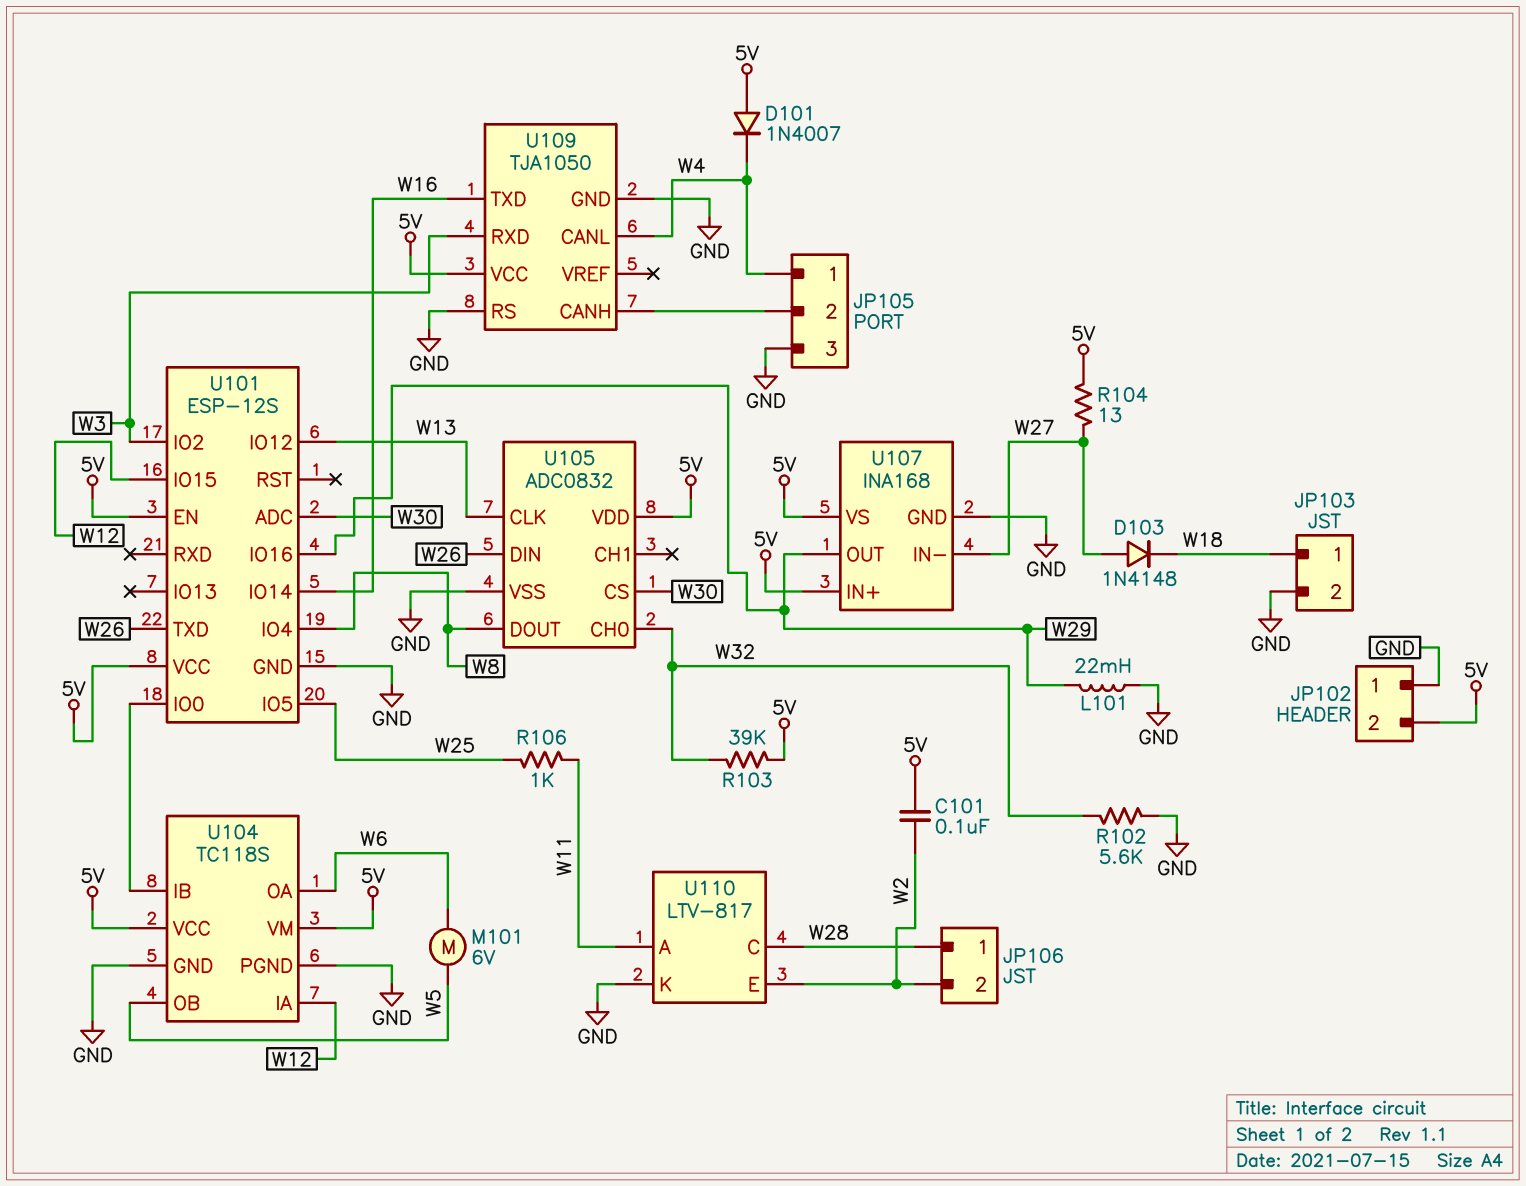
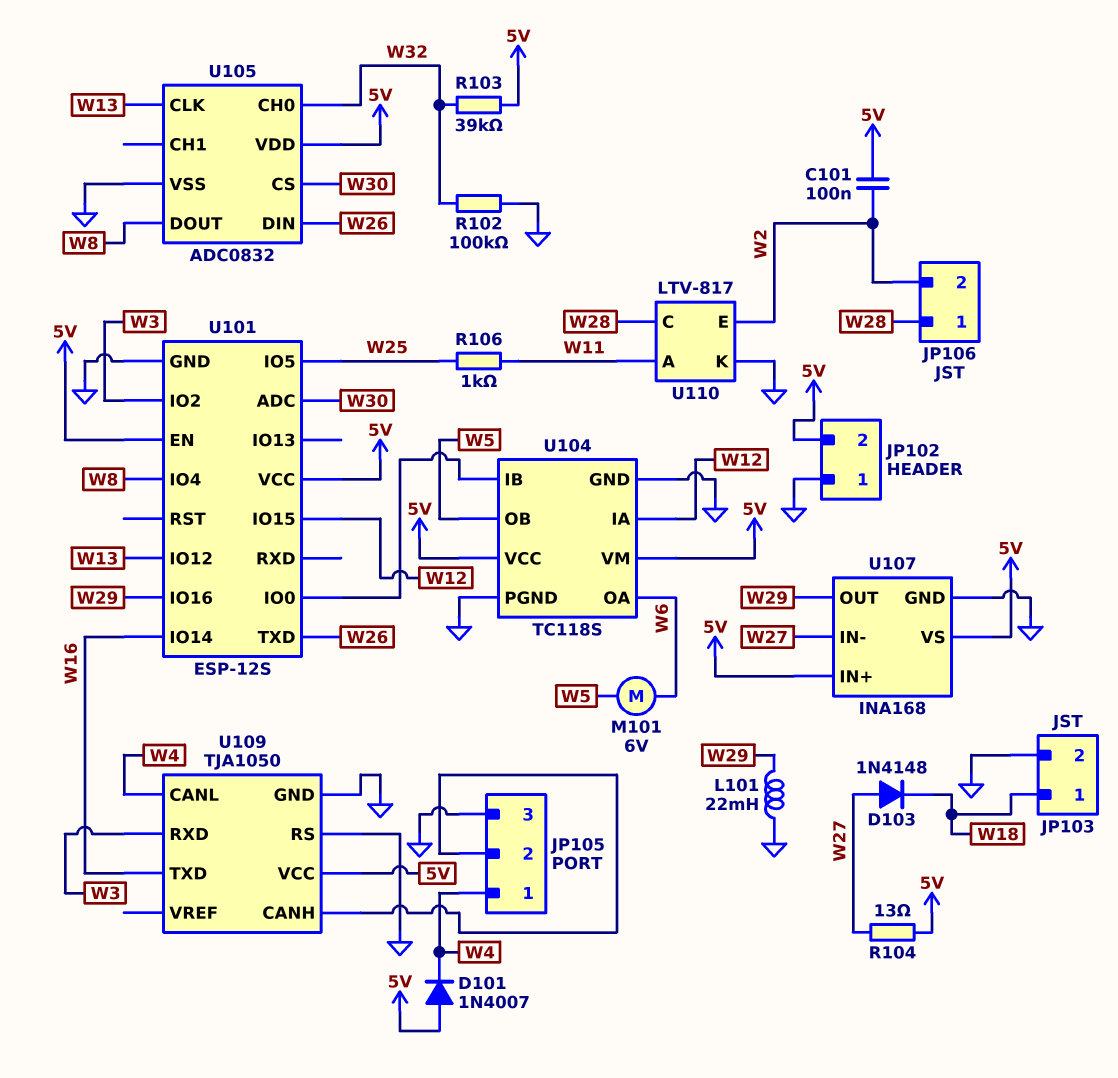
R102: 5.6k (GND, W32) -> 100k (GND, W32)

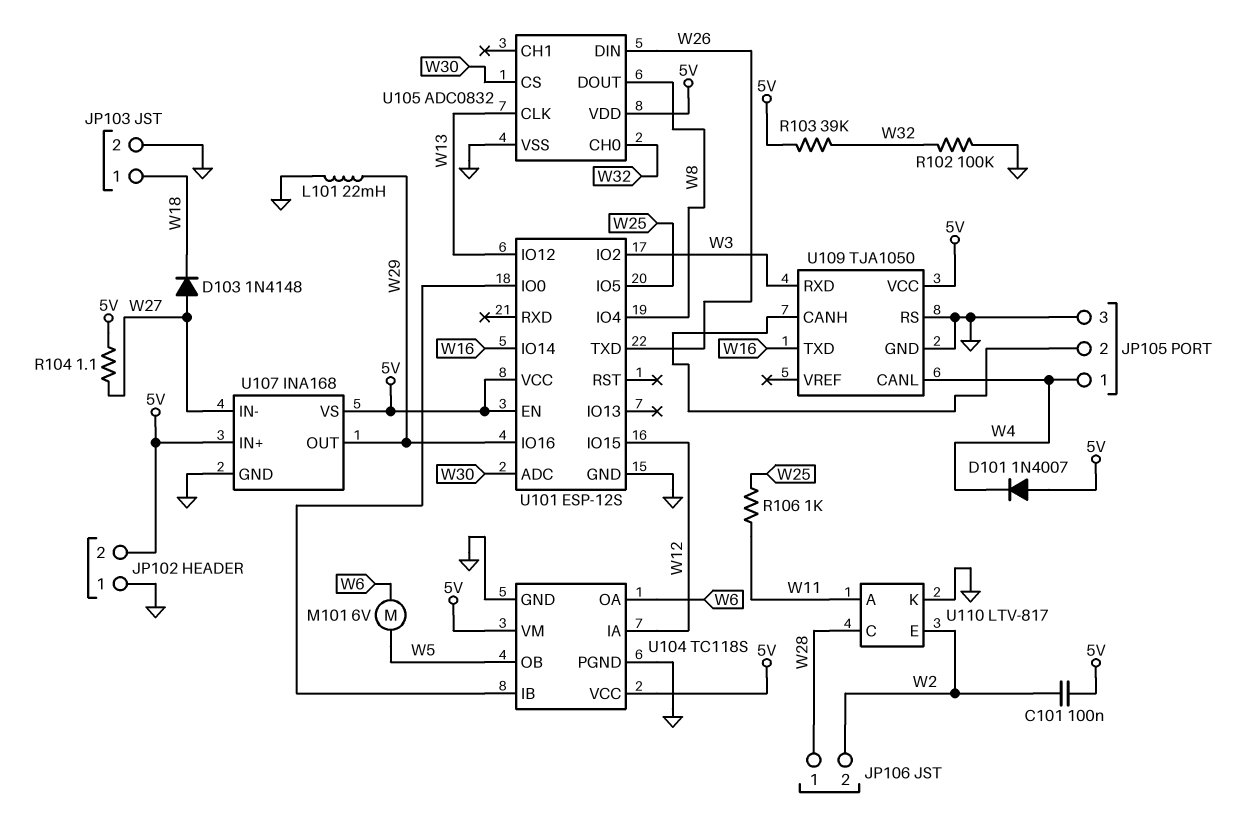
R104: 13 (5V, W27) -> 1.1 (5V, W27)

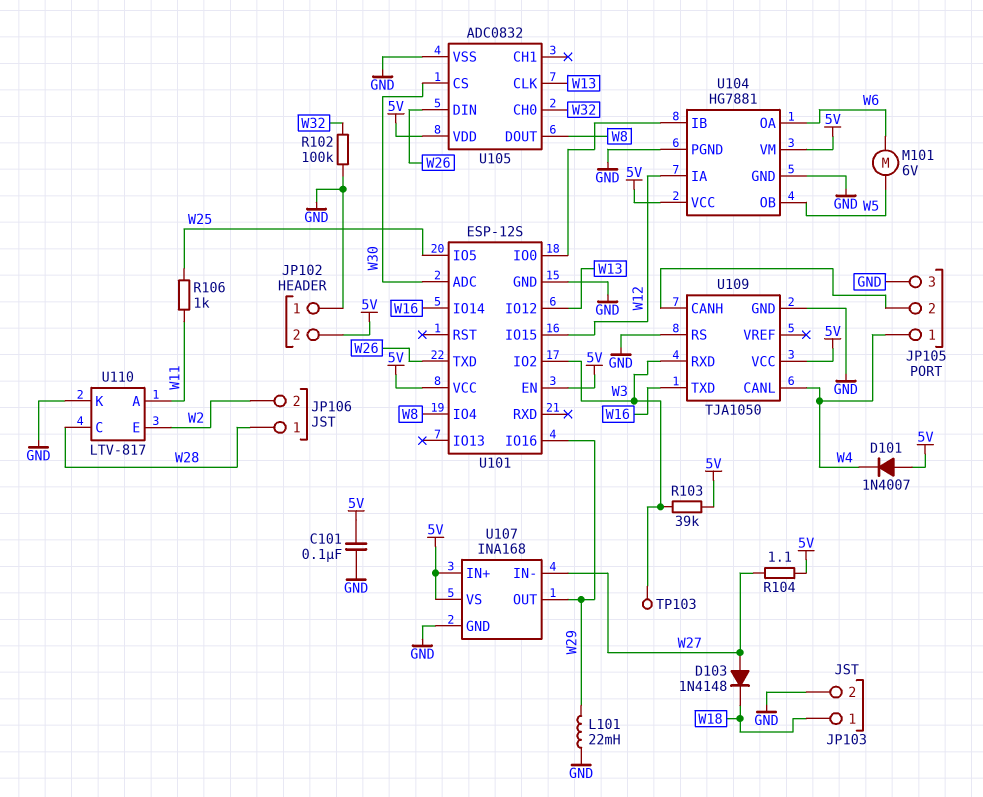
C101: 100nF (5V, W2) -> 100nF (5V, GND)
R103: 39k (5V, W32) -> 39k (5V, W3)
TP103: none -> test point (W3)
U104: TC118S -> HG7881

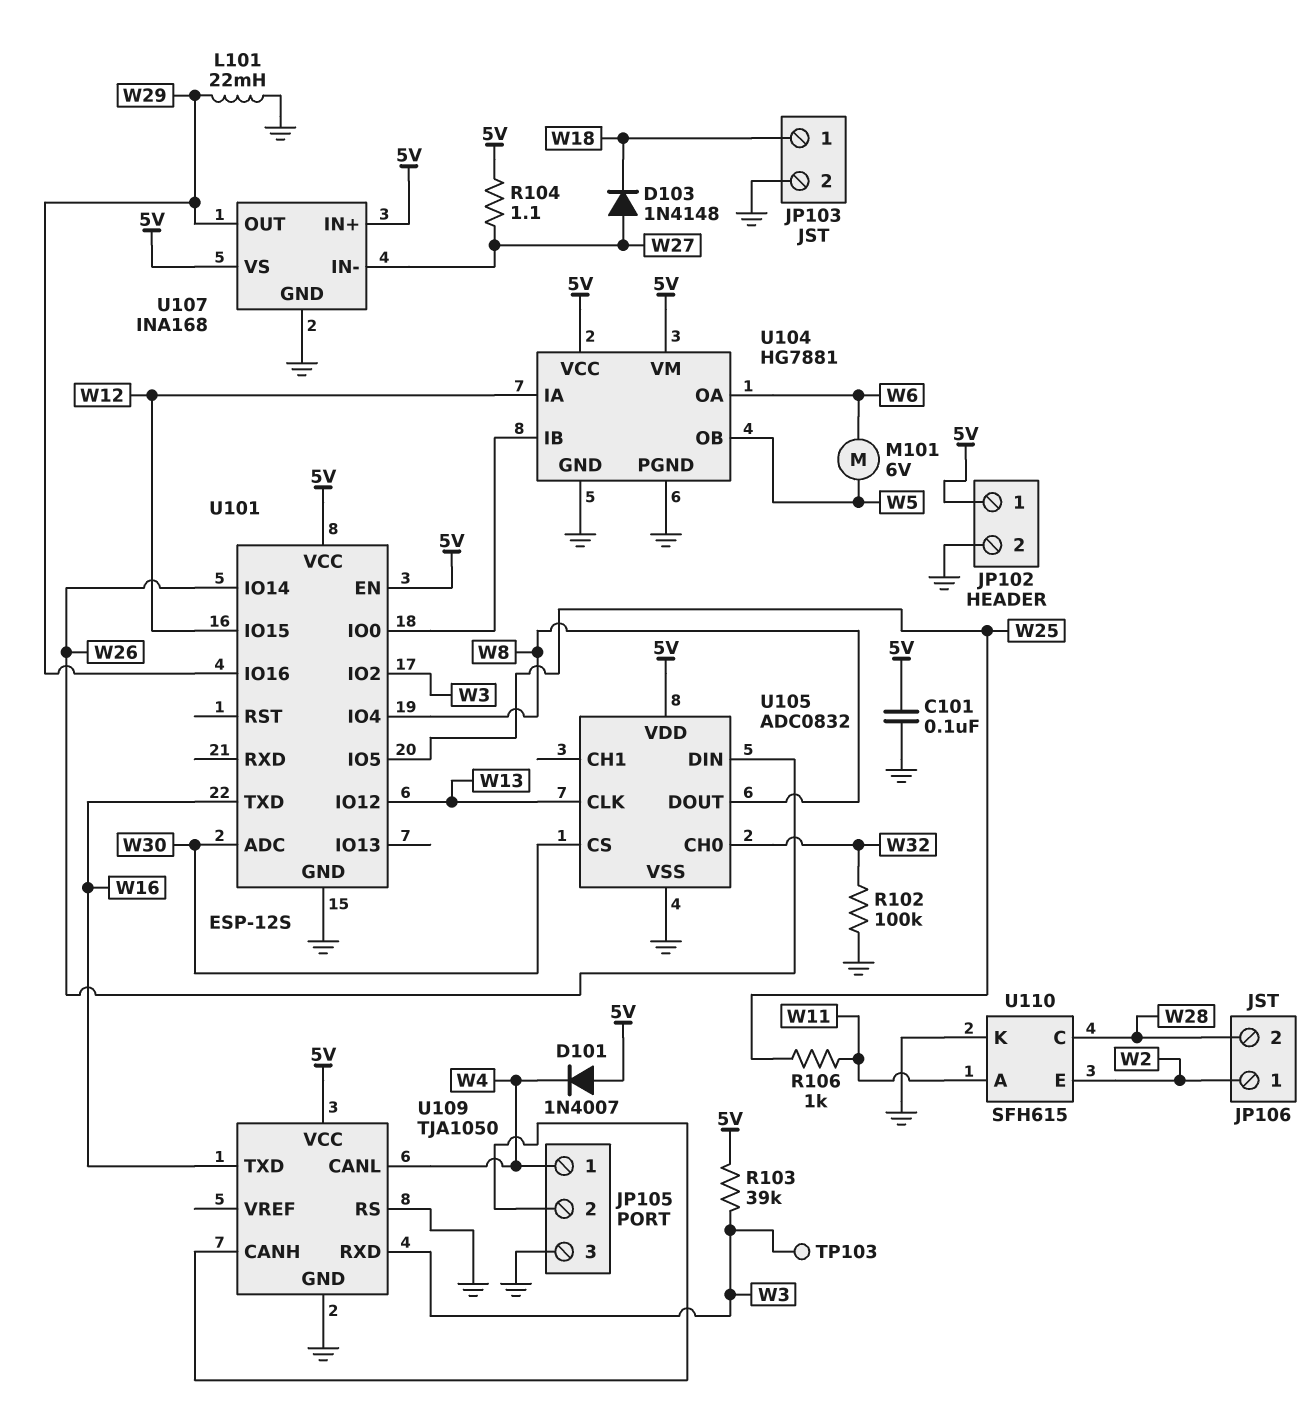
JP102 pin 1: GND -> 5V
JP102 pin 2: 5V -> GND
JP106 pin 1: W28 -> W2
JP106 pin 2: W2 -> W28
U101 pin IO14: W16 -> W26
U101 pin TXD: W26 -> W16
U110: LTV-817 -> SFH615

